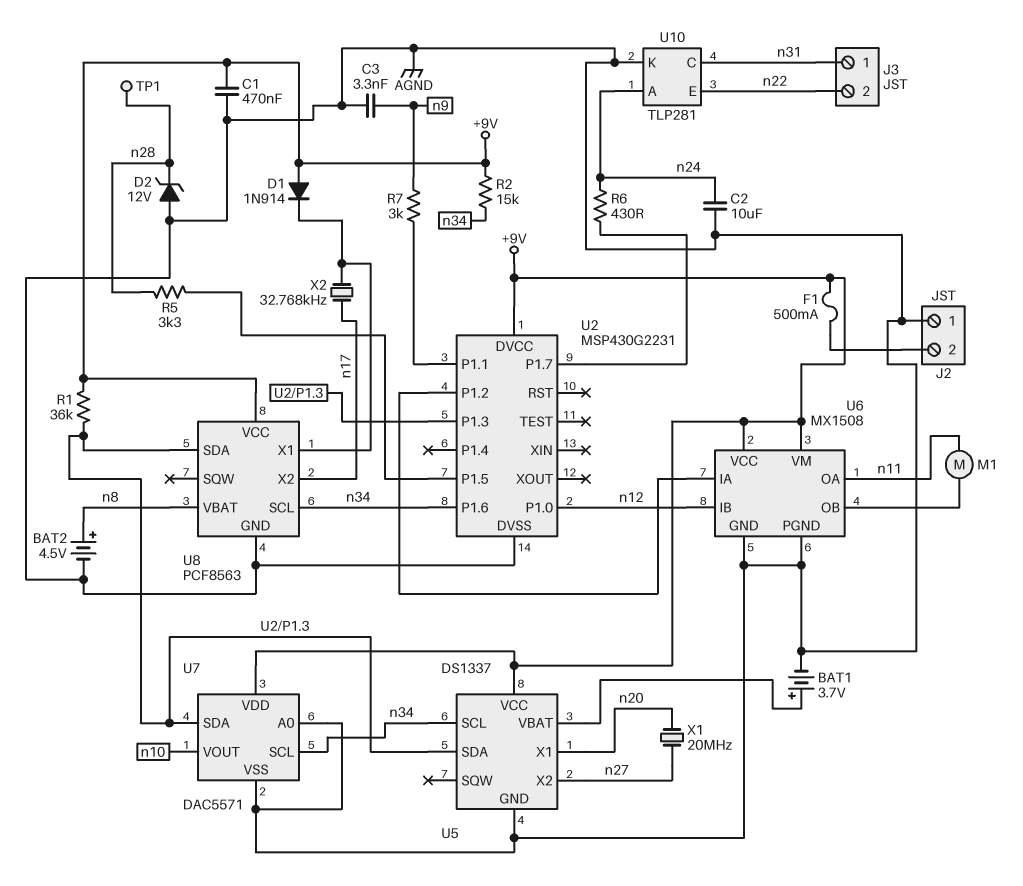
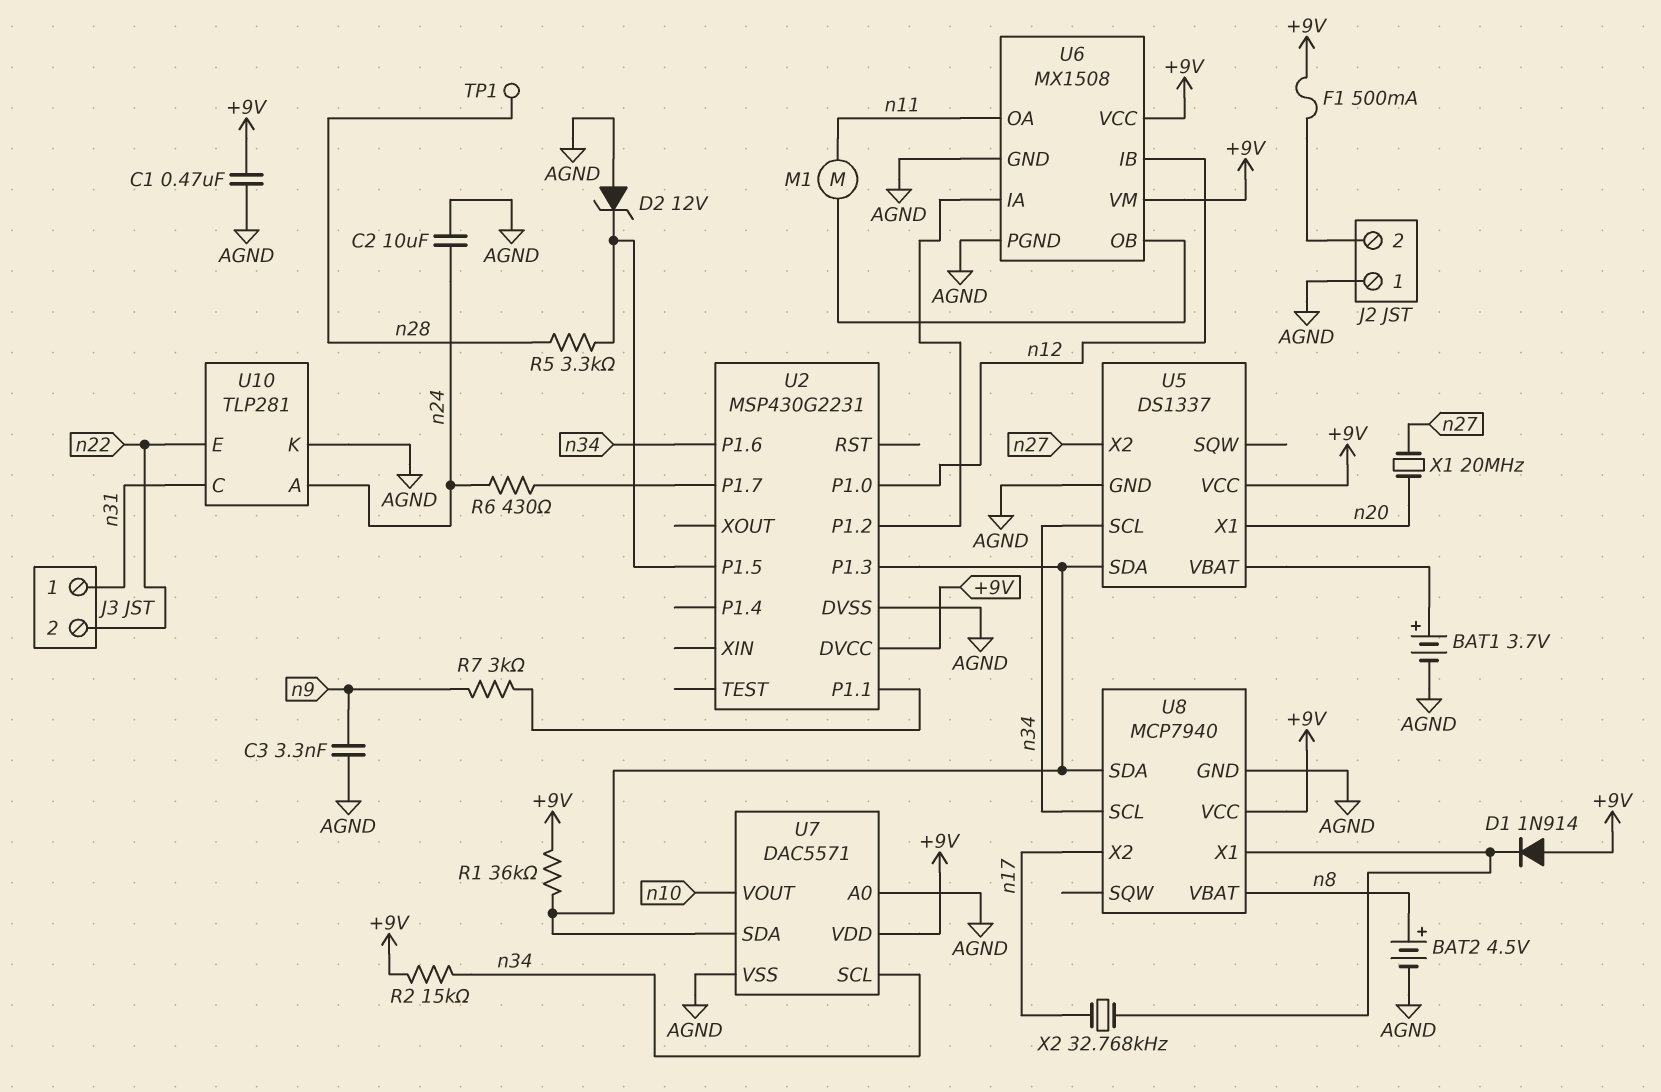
D2: zener 12V (A AGND, K n28) -> zener 12V (A AGND, K U2/P1.5)
U8: PCF8563 -> MCP7940

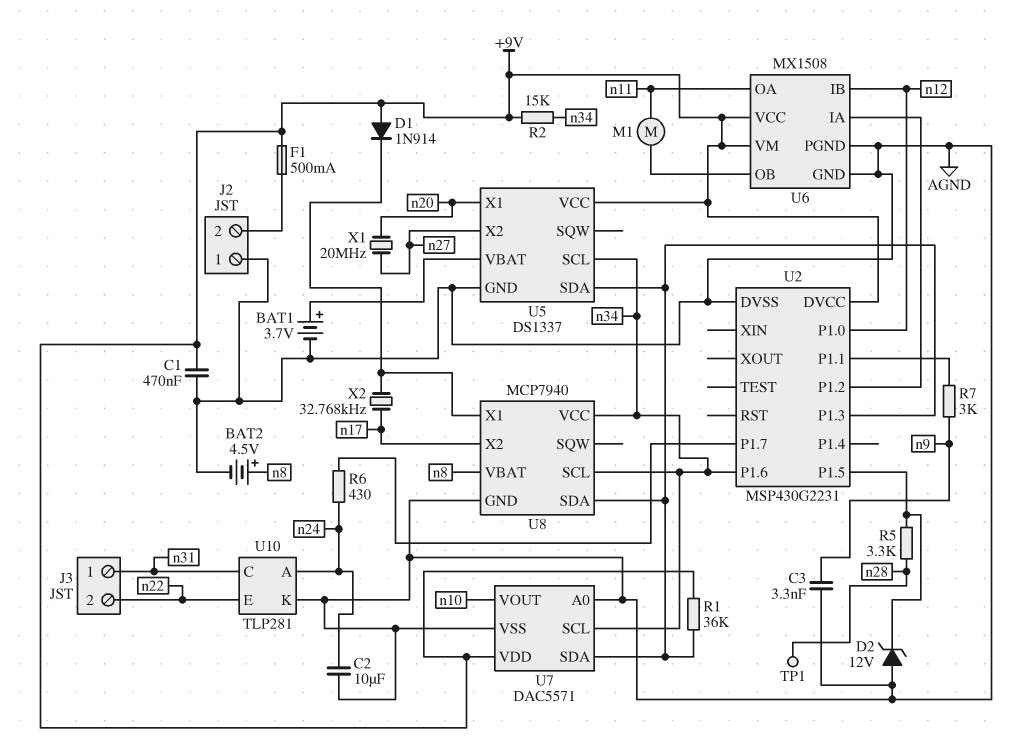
U8 pin VCC: +9V -> n34

